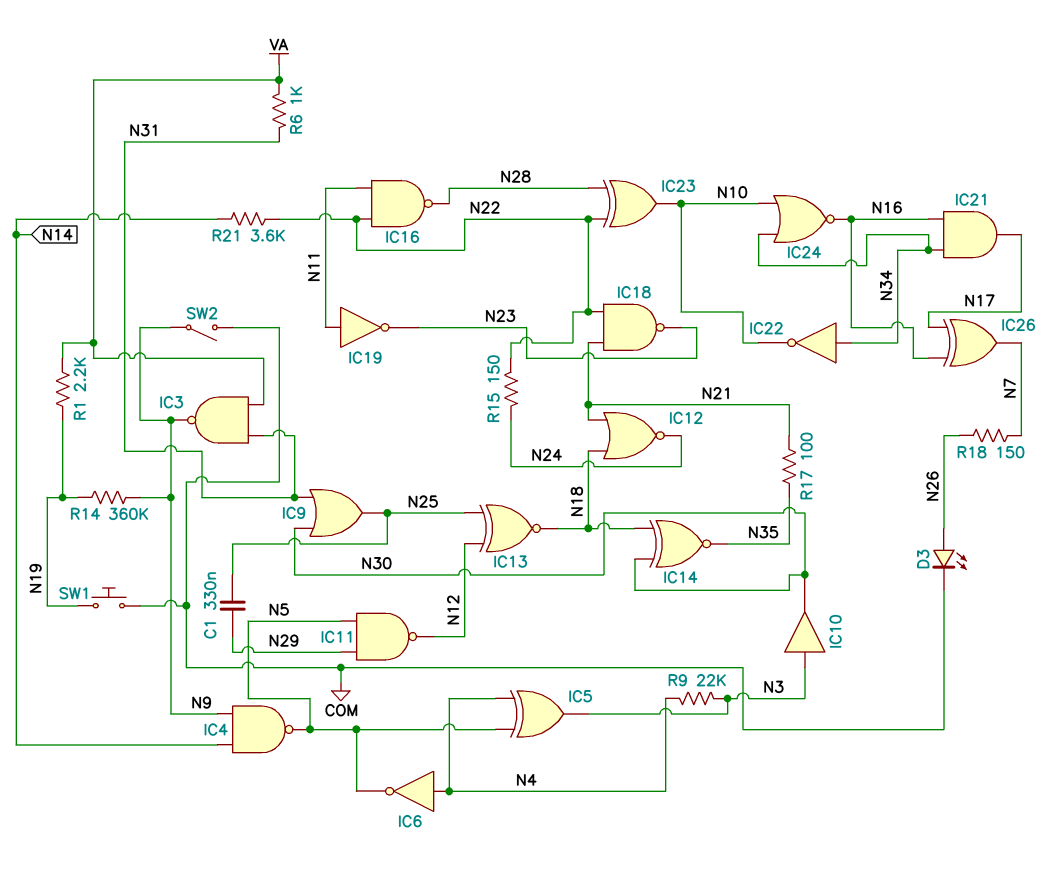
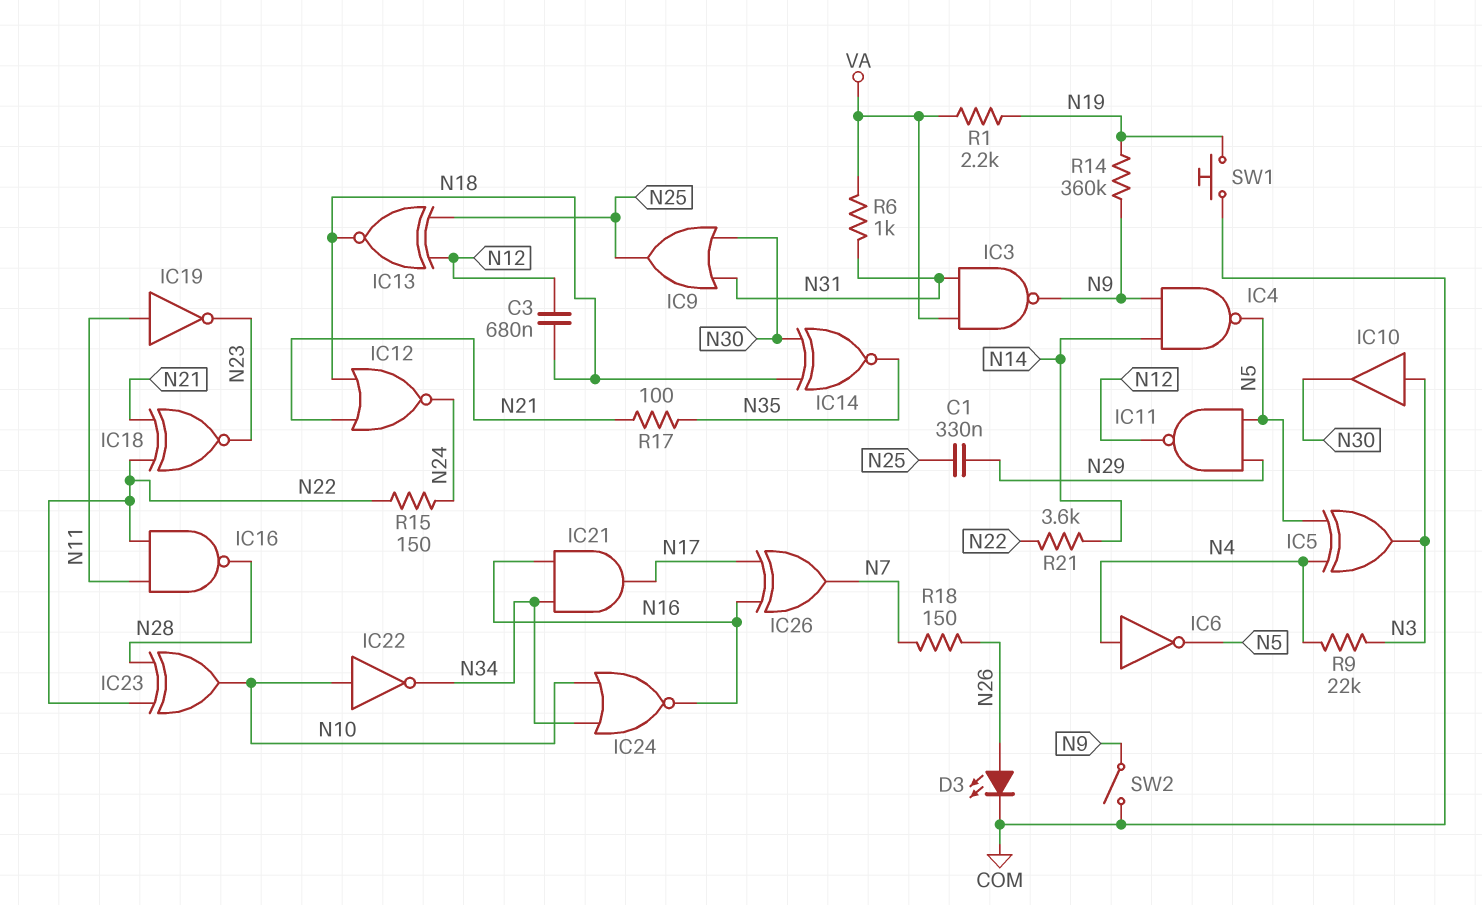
C3: none -> 680nF (N12, N18)
IC18: NAND (in N21, in N22, out N23) -> XNOR (in N21, in N22, out N23)
IC22: NOT (in N34, out N10) -> NOT (in N10, out N34)

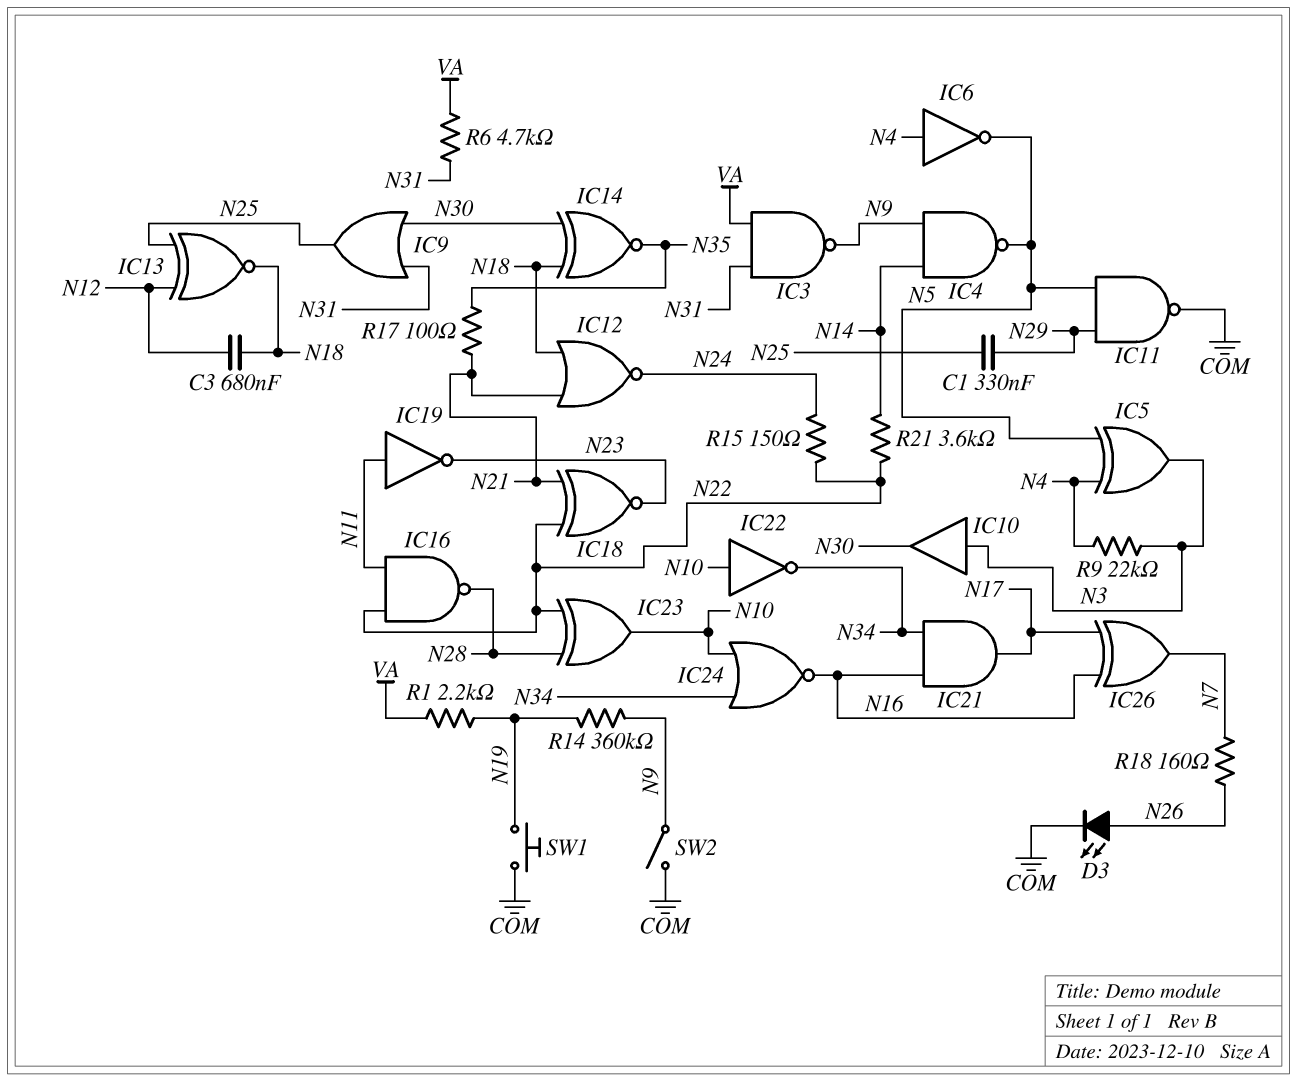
IC11: NAND (in N5, in N29, out N12) -> NAND (in N5, in N29, out COM)
R6: 1k (N31, VA) -> 4.7k (N31, VA)
R18: 150 (N7, N26) -> 160 (N7, N26)

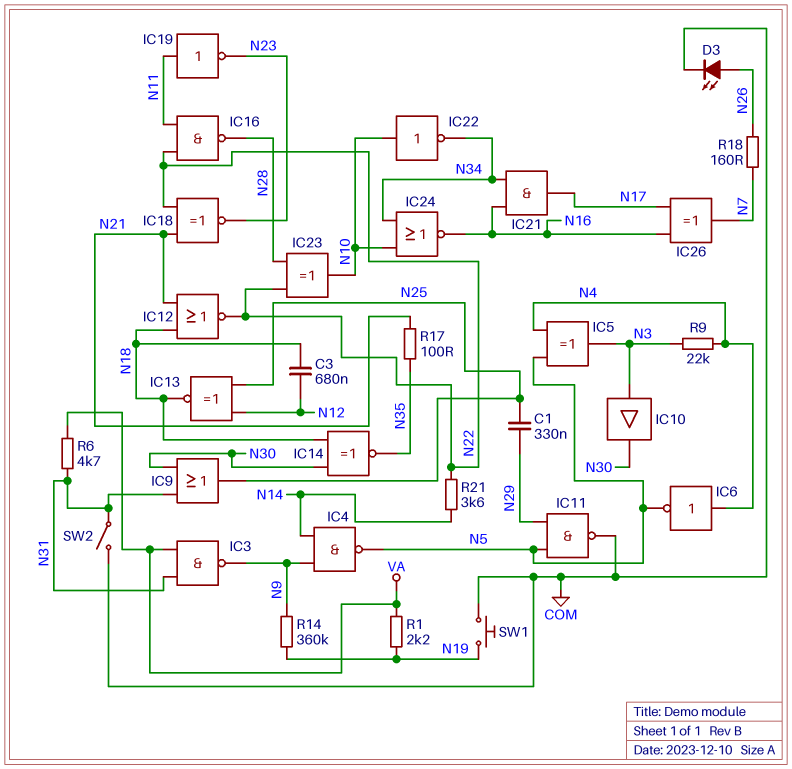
IC12: NOR (in N18, in N21, out N24) -> NOR (in N18, in N21, out N22)
R15: 150 (N22, N24) -> none
SW2: switch (COM, N9) -> switch (COM, N31)

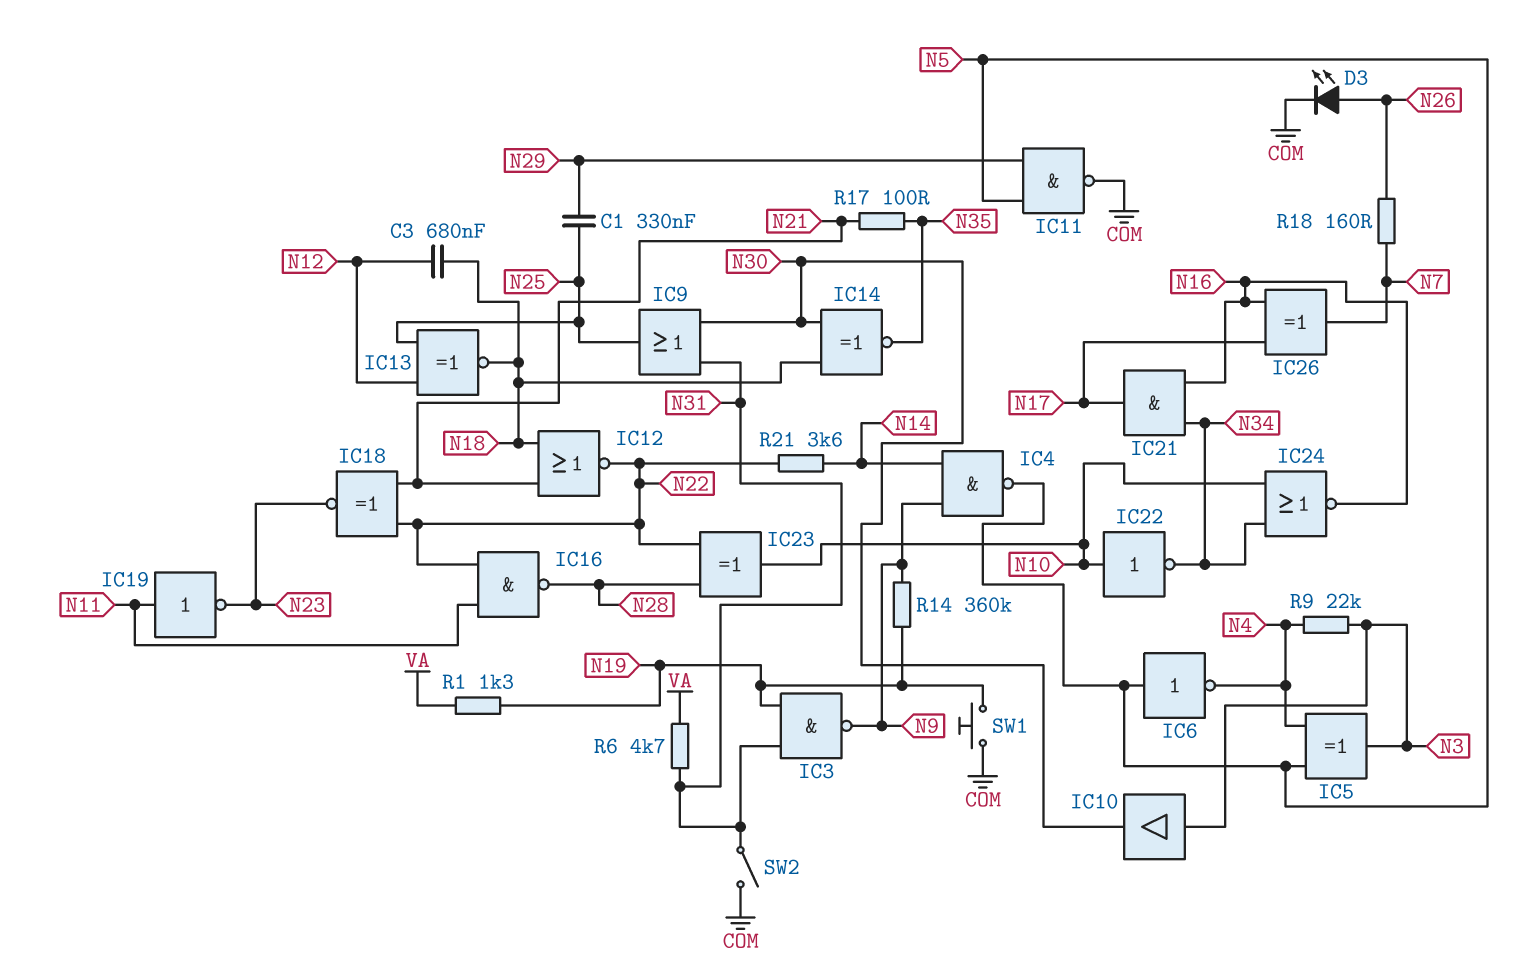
IC3: NAND (in N31, in VA, out N9) -> NAND (in N19, in N31, out N9)
IC6: NOT (in N4, out N5) -> NOT (in N5, out N4)
R1: 2.2k (N19, VA) -> 1.3k (N19, VA)

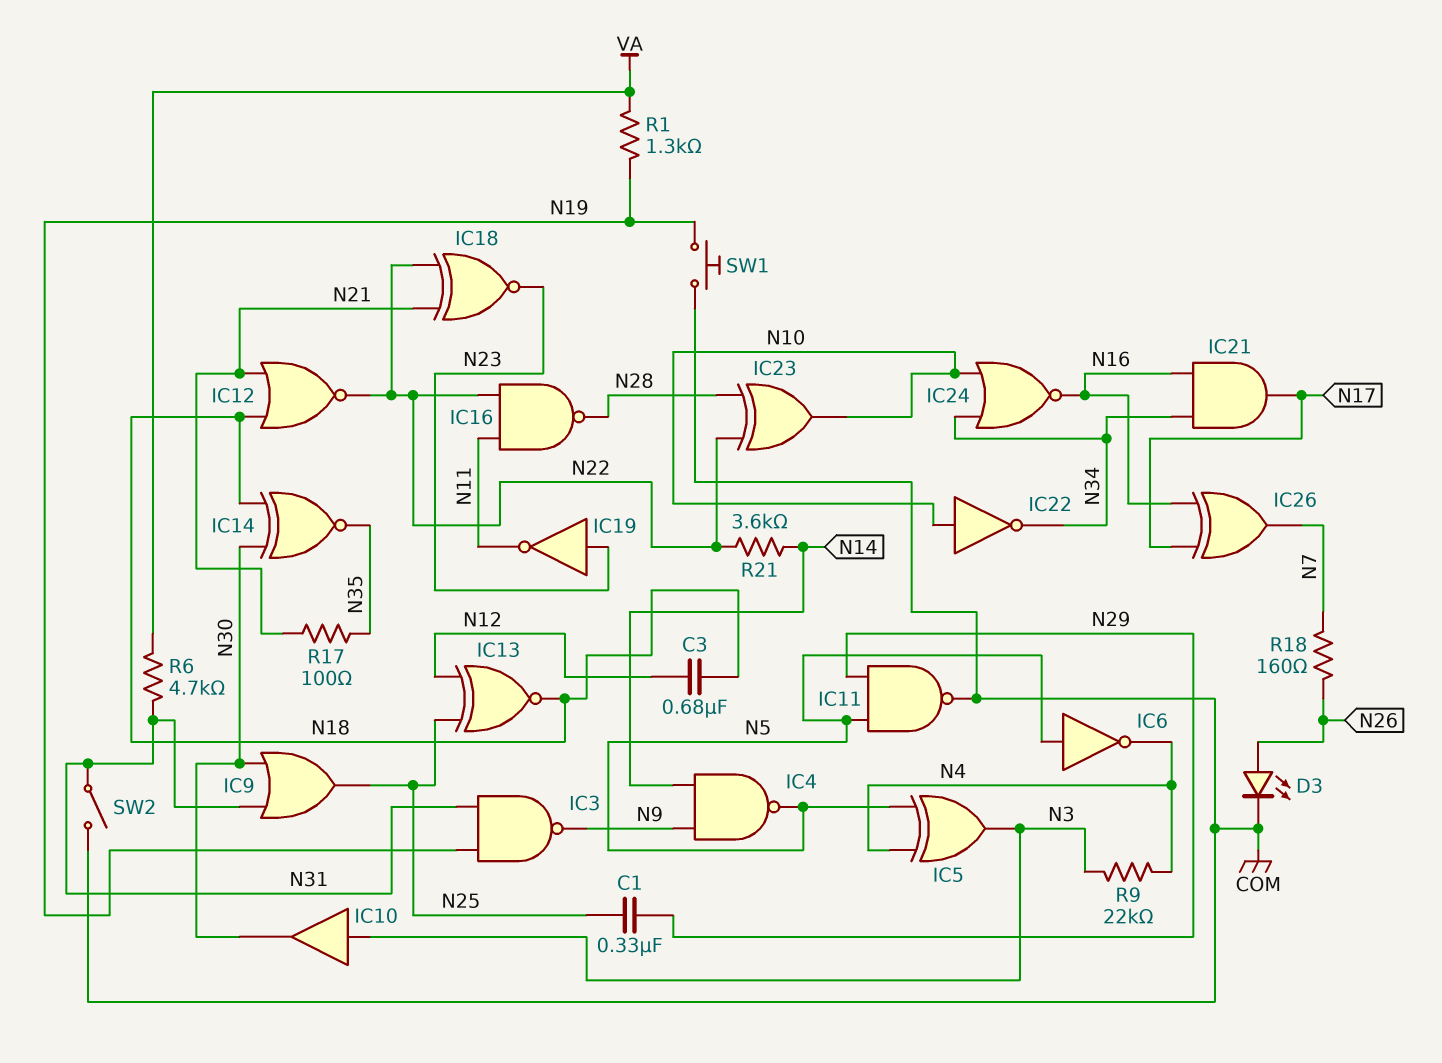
IC19: NOT (in N11, out N23) -> NOT (in N23, out N11)
R14: 360k (N9, N19) -> none

